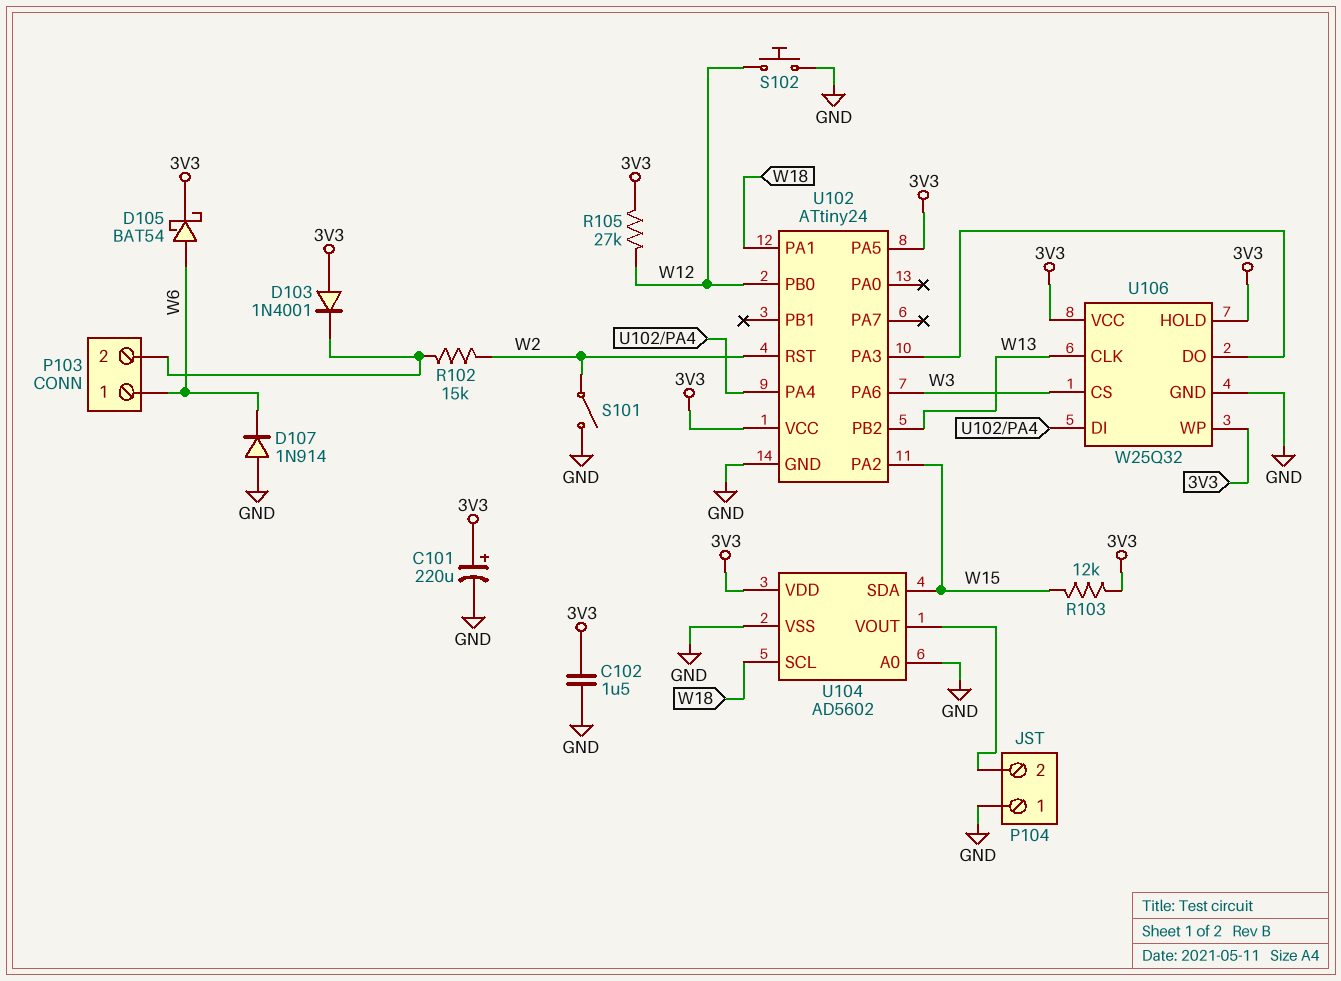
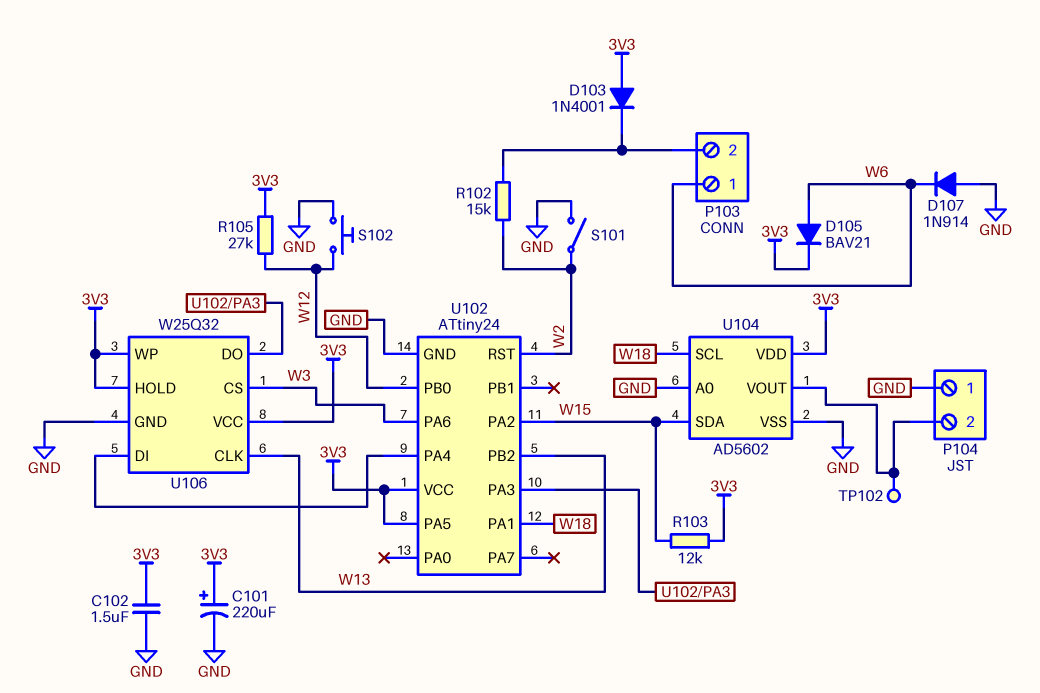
D105: schottky BAT54 (A W6, K 3V3) -> diode BAV21 (A W6, K 3V3)
TP102: none -> test point (P104/2)

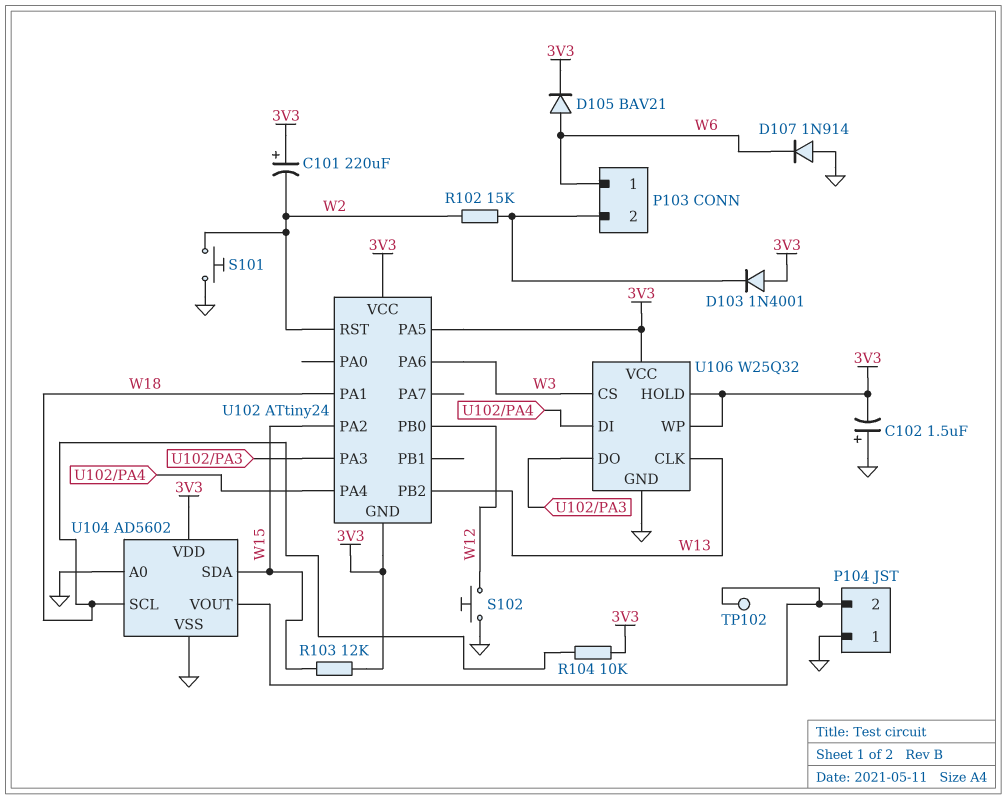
C101: 220uF (plus 3V3, minus GND) -> 220uF (plus 3V3, minus W2)
C102: 1.5uF (3V3, GND) -> 1.5uF (plus GND, minus 3V3)
R104: none -> 10k (3V3, W18)
R105: 27k (3V3, W12) -> none
S101: switch (GND, W2) -> button (GND, W2)
U102 pin GND: GND -> 3V3

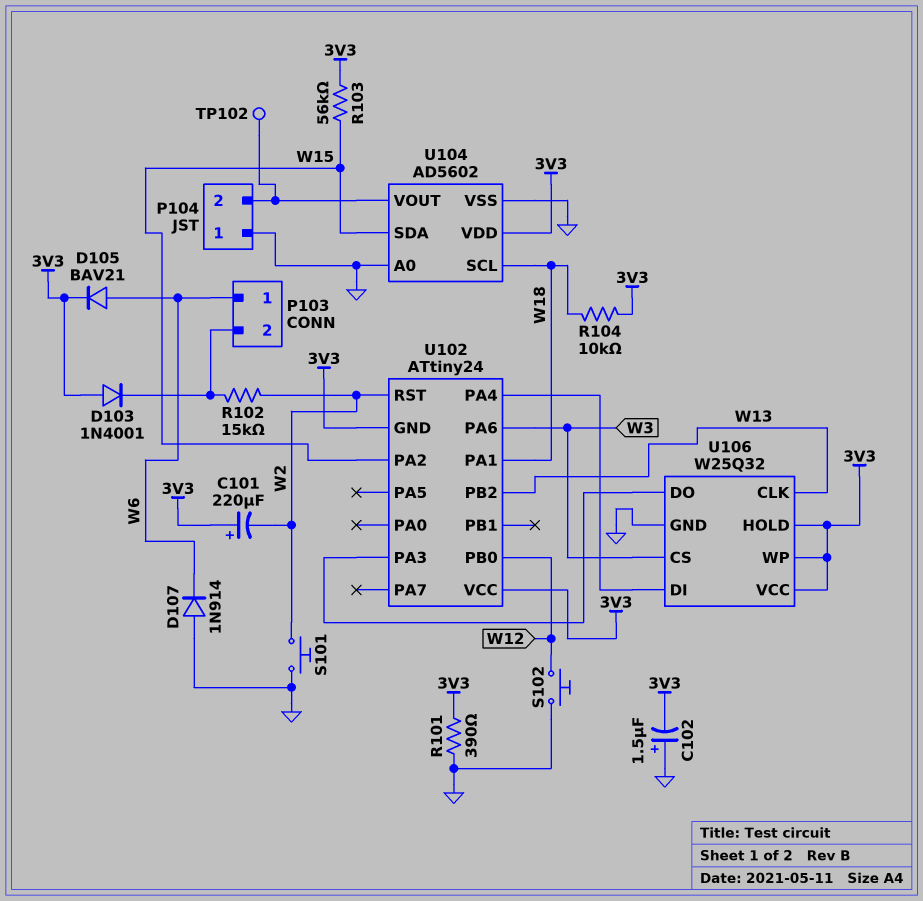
R101: none -> 390 (3V3, GND)
R103: 12k (3V3, W15) -> 56k (3V3, W15)
U102 pin PA5: 3V3 -> none

